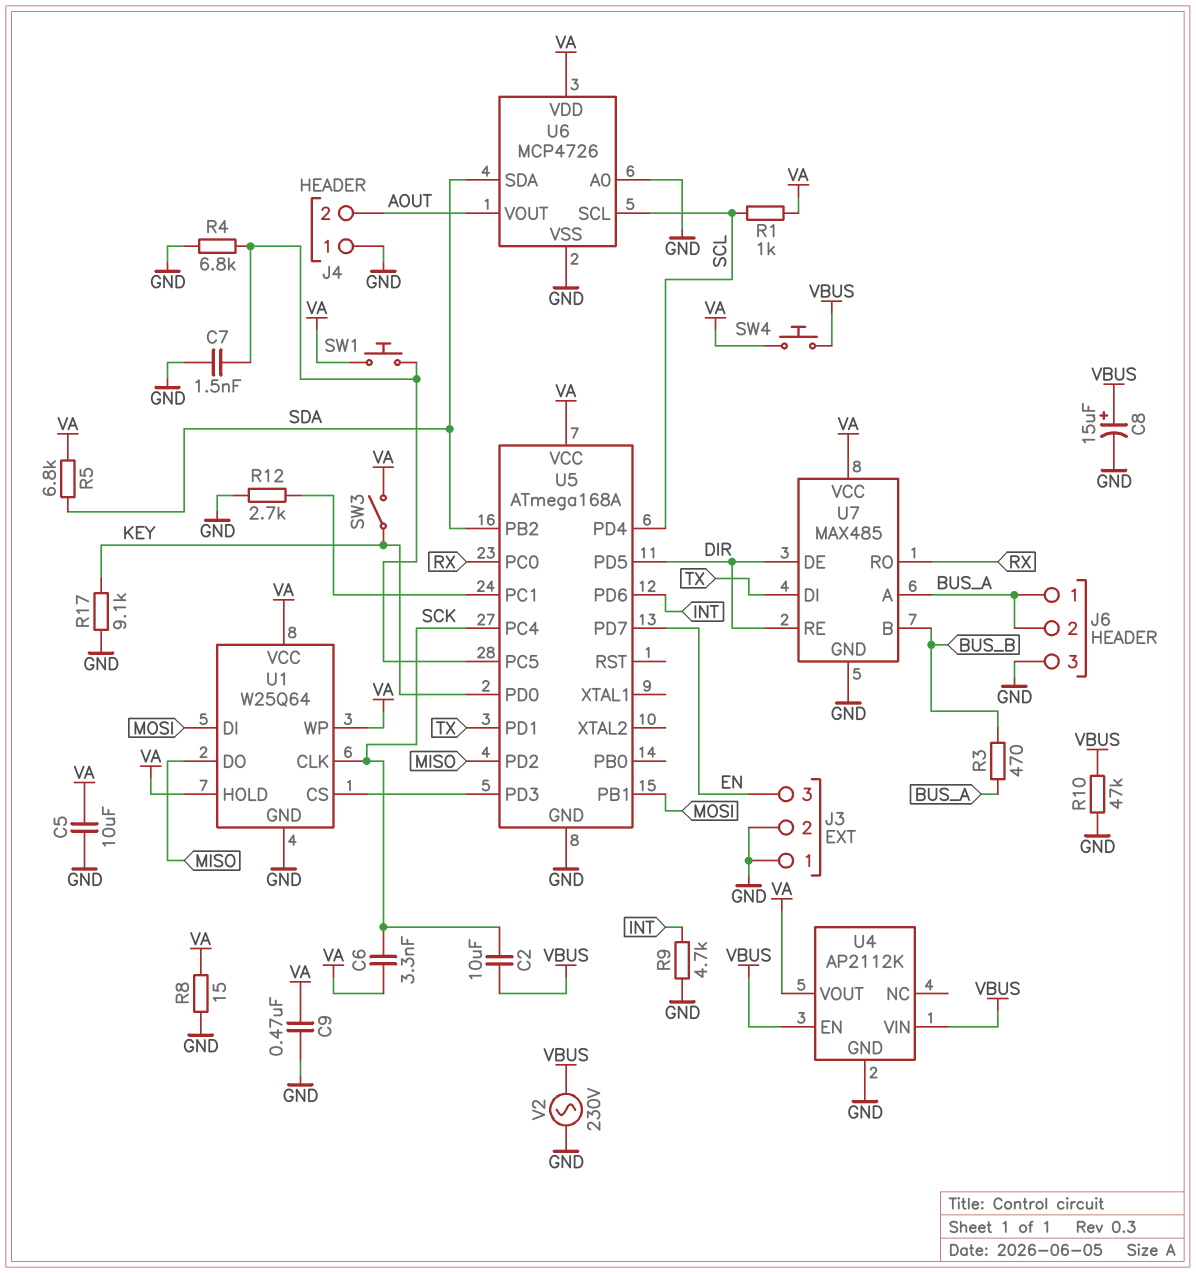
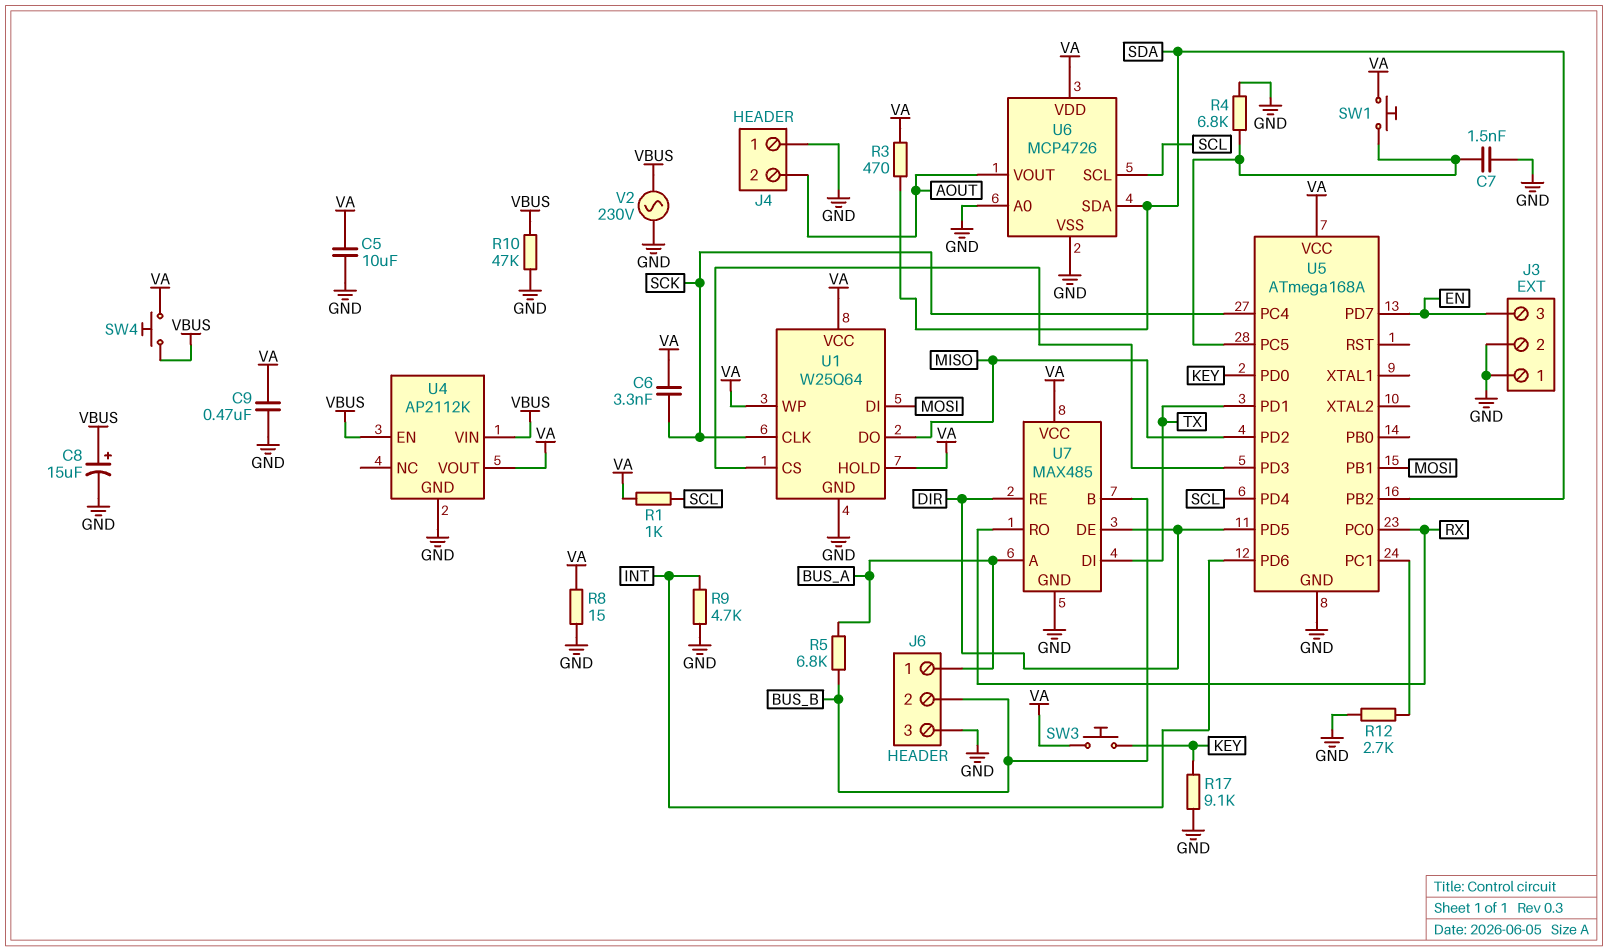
C2: 10uF (SCK, VBUS) -> none
J6 pin 2: BUS_A -> BUS_B
R3: 470 (BUS_A, BUS_B) -> 470 (SDA, VA)
R5: 6.8k (SDA, VA) -> 6.8k (BUS_A, BUS_B)
SW3: switch (KEY, VA) -> button (KEY, VA)

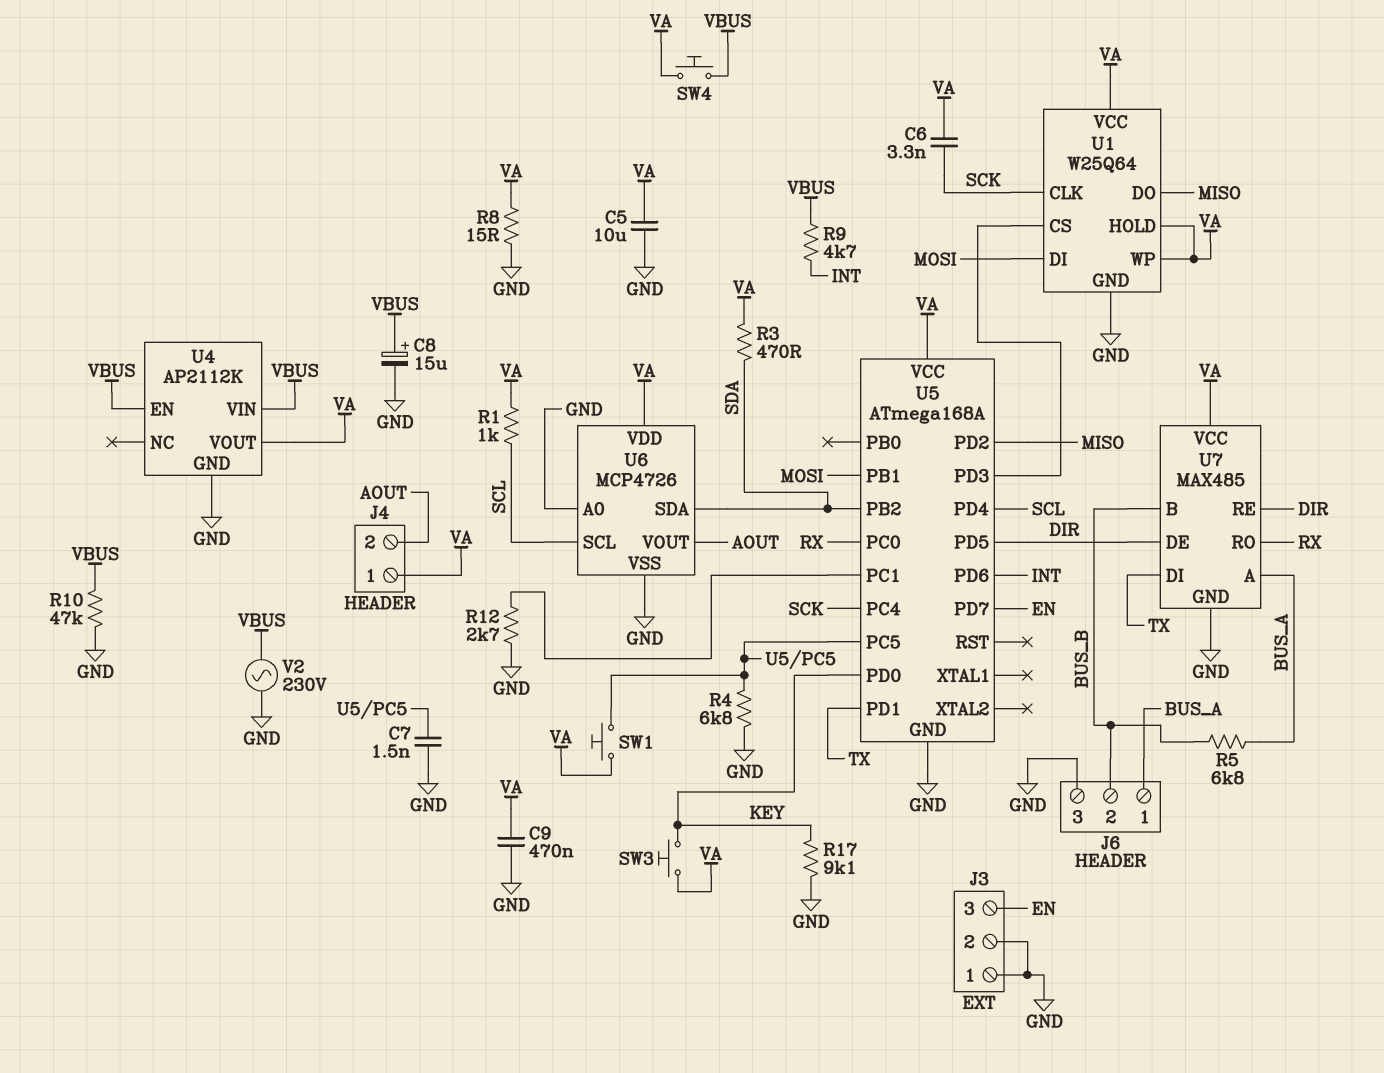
J4 pin 1: GND -> VA
R9: 4.7k (GND, INT) -> 4.7k (INT, VBUS)

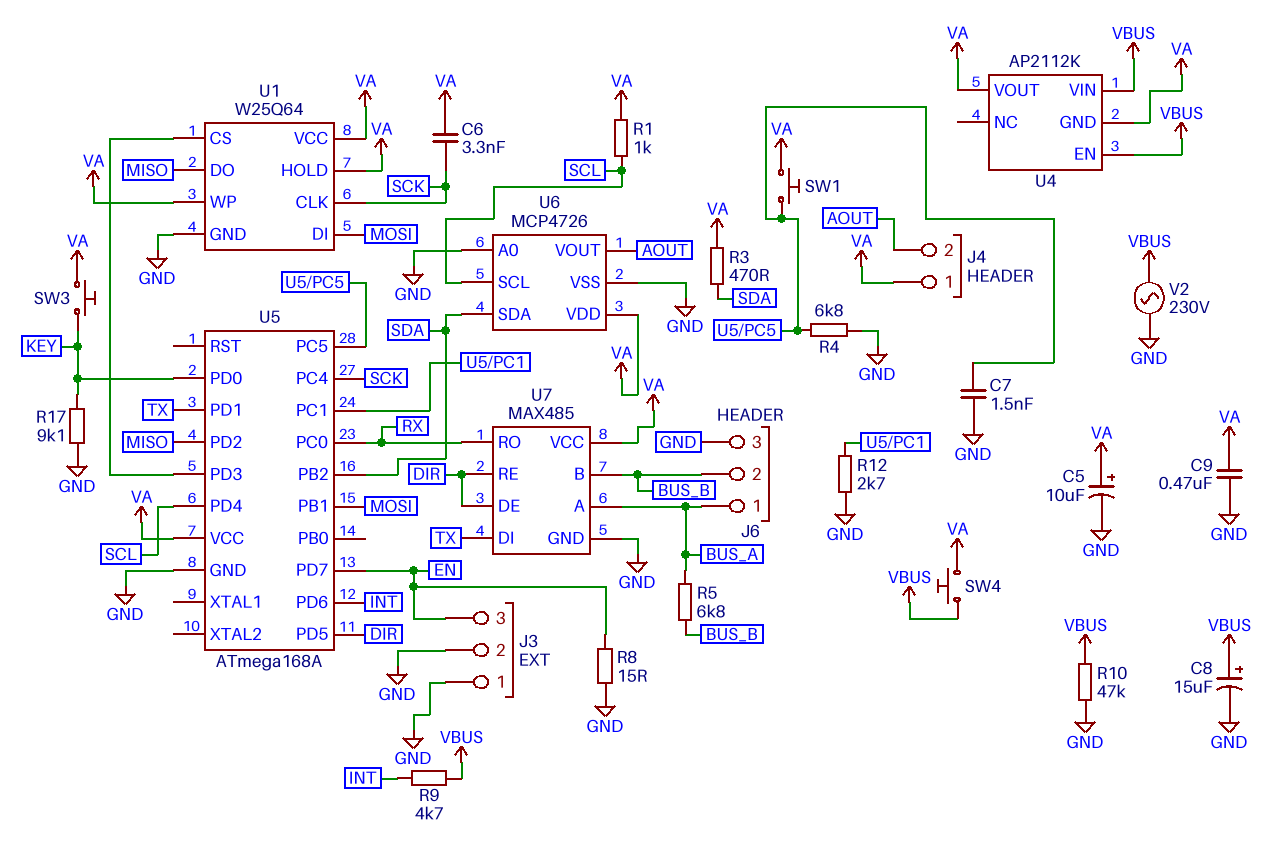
C5: 10uF (GND, VA) -> 10uF (plus VA, minus GND)
R8: 15 (GND, VA) -> 15 (EN, GND)
U4 pin GND: GND -> VA

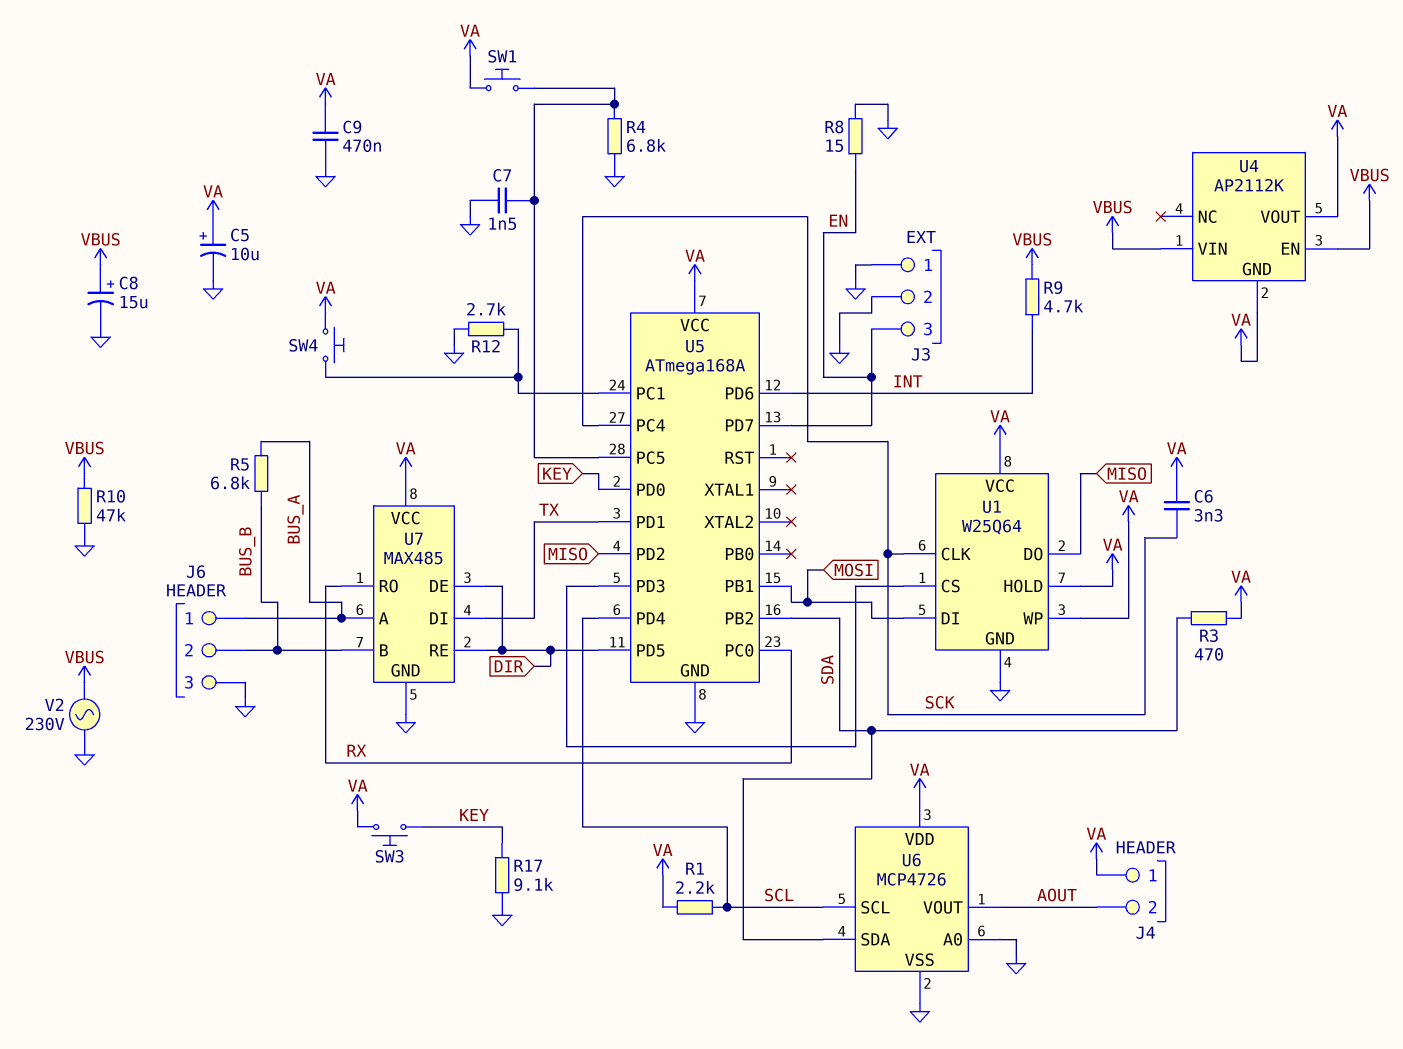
R1: 1k (SCL, VA) -> 2.2k (SCL, VA)
SW4: button (VA, VBUS) -> button (U5/PC1, VA)

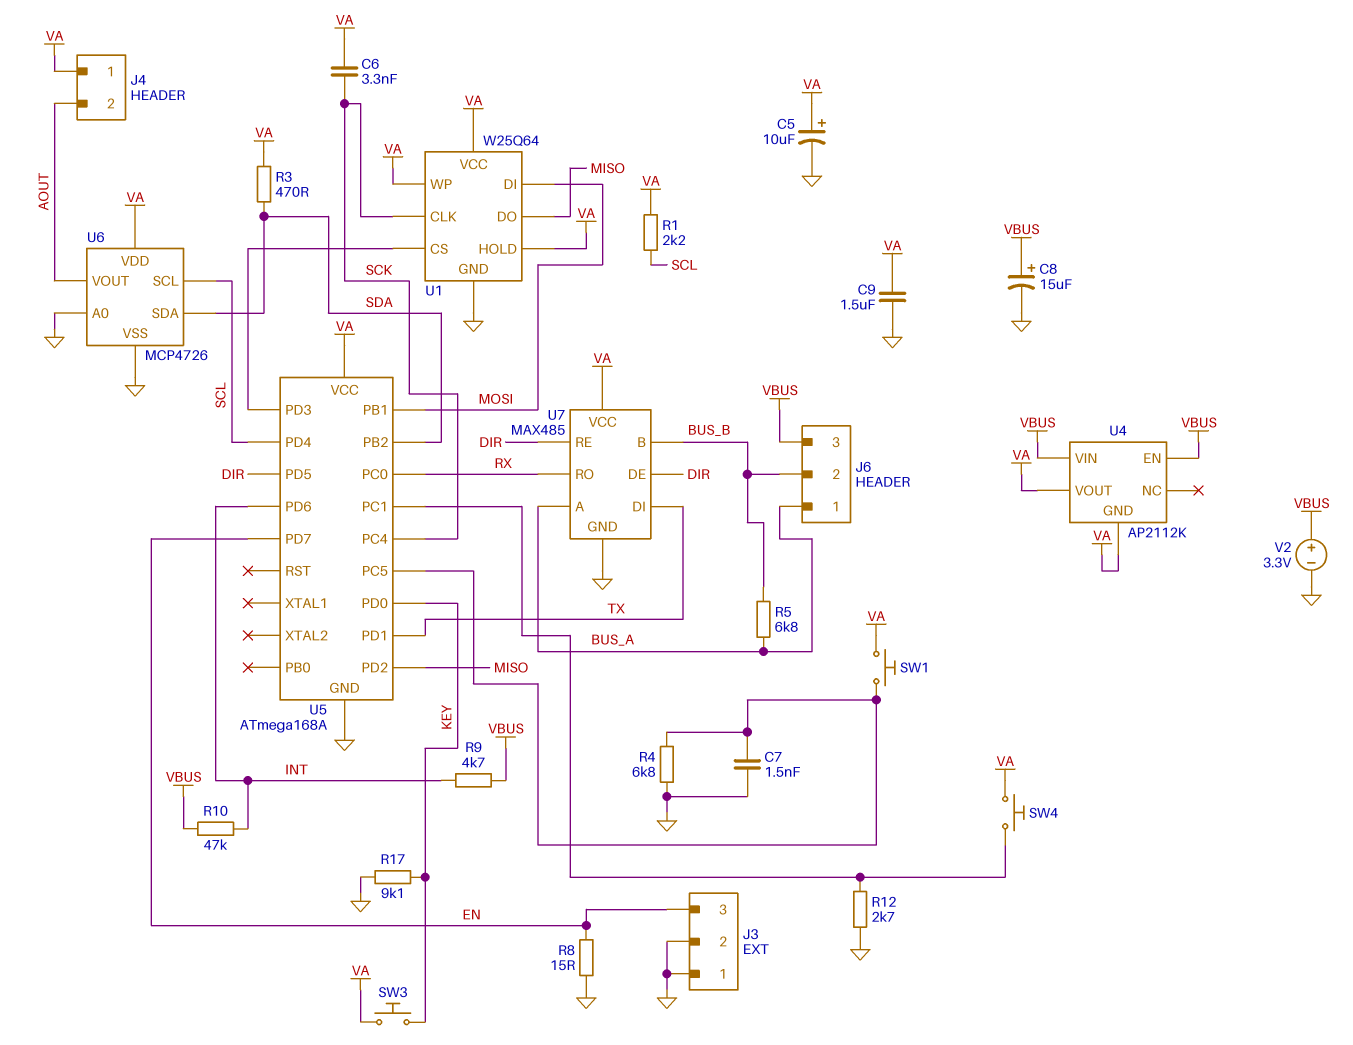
C9: 470nF (GND, VA) -> 1.5uF (GND, VA)
J6 pin 3: GND -> VBUS
R10: 47k (GND, VBUS) -> 47k (INT, VBUS)
V2: AC 230V (GND, VBUS) -> 3.3V (plus VBUS, minus GND)

